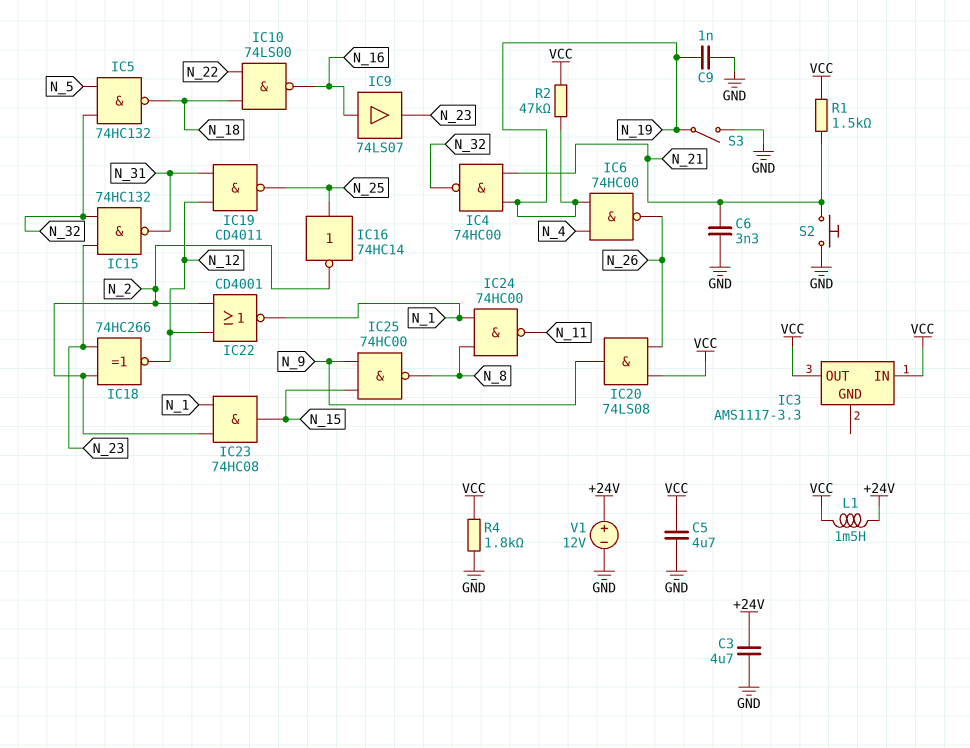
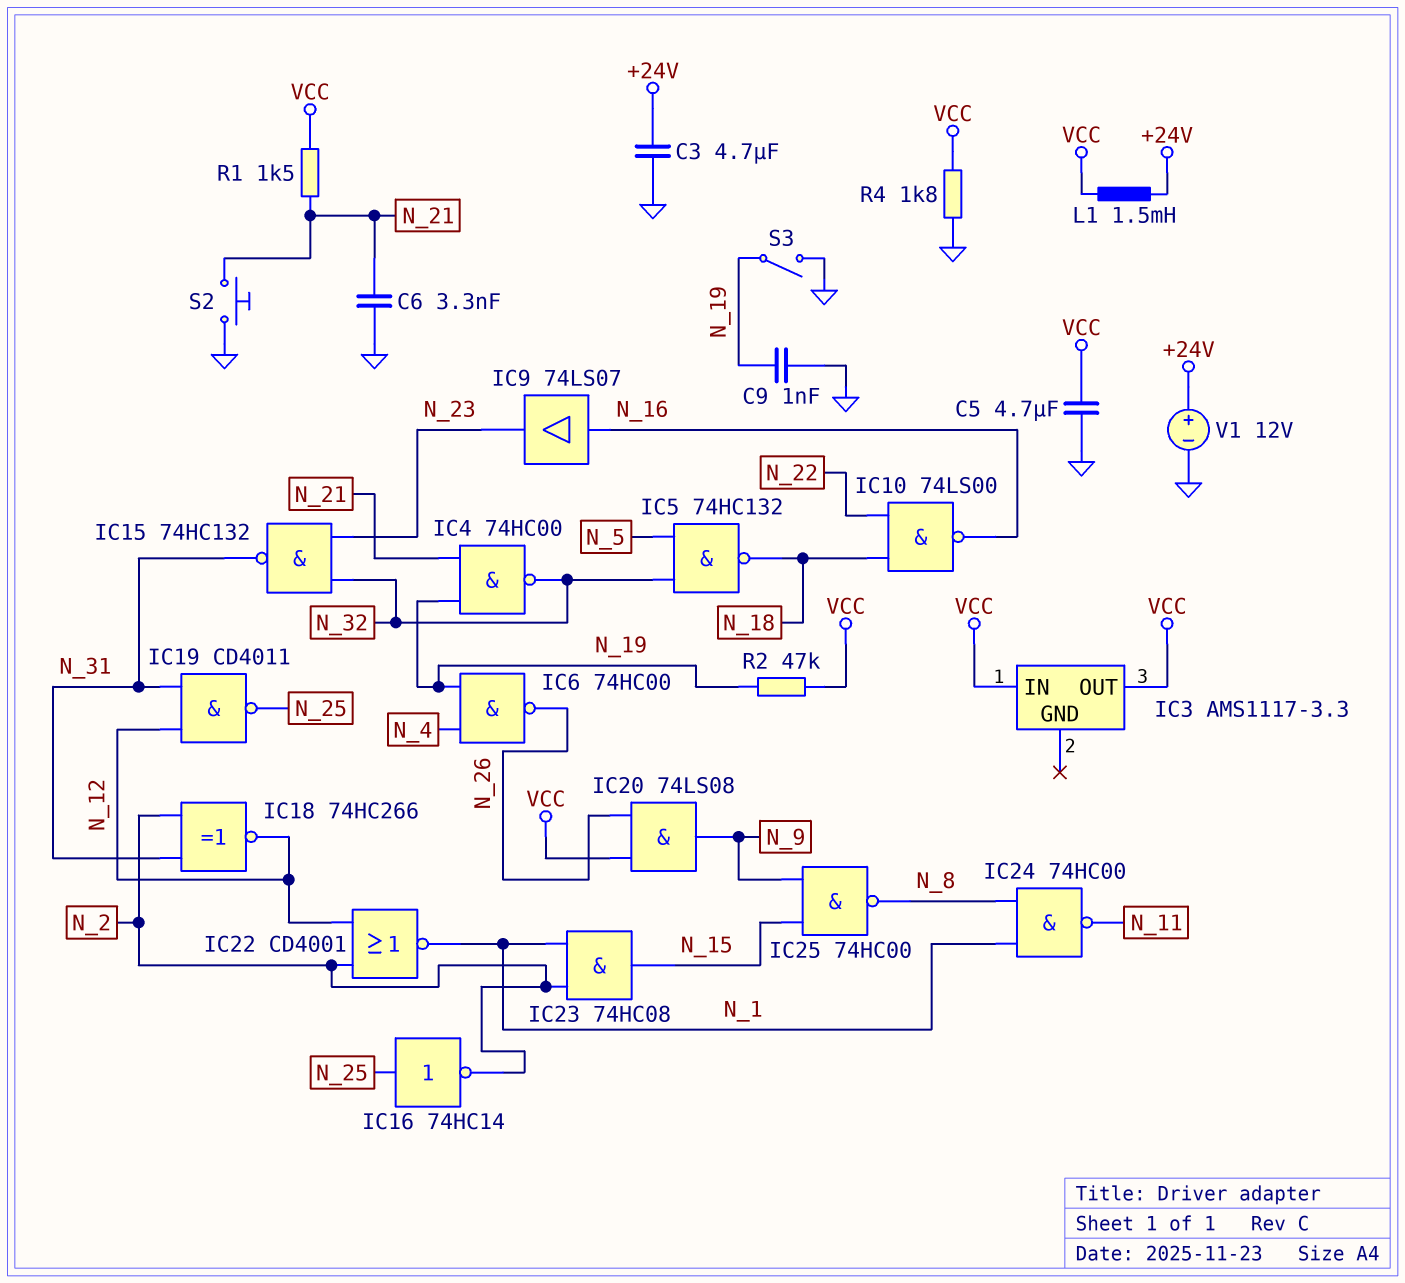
IC18: XNOR 74HC266 (in N_2, in N_23, out N_12) -> XNOR 74HC266 (in N_2, in N_31, out N_12)

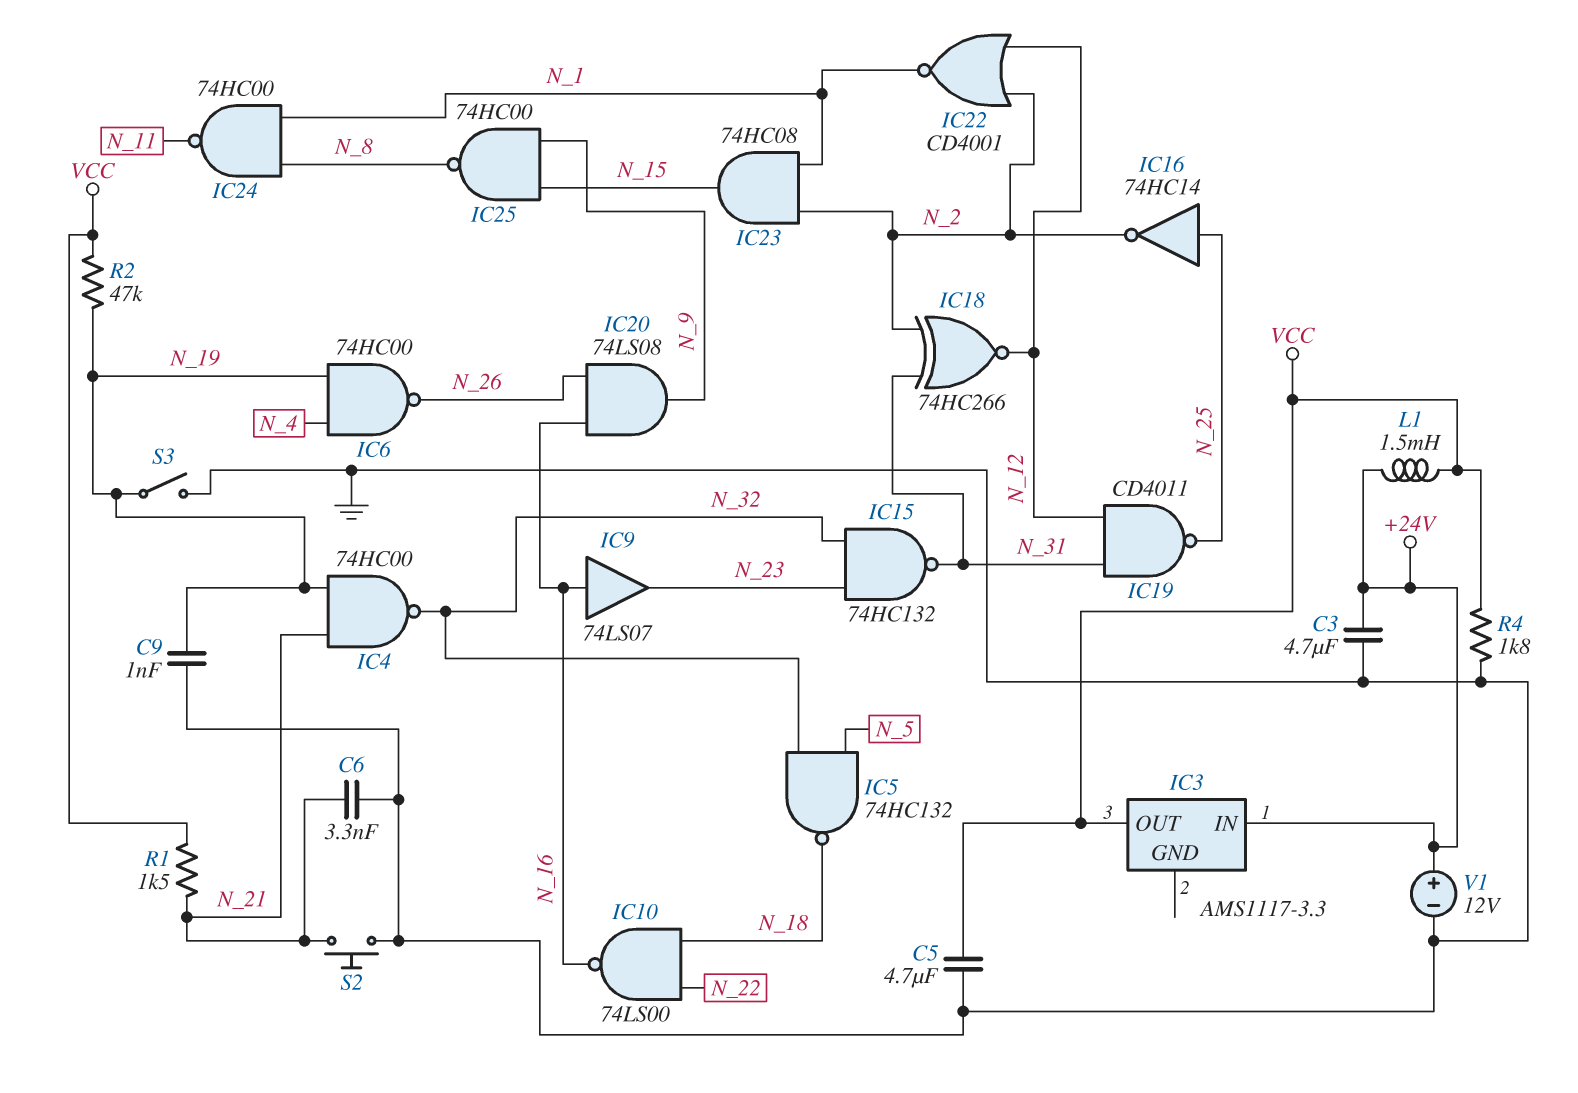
IC3 pin IN: VCC -> +24V
IC20: AND 74LS08 (in N_26, in VCC, out N_9) -> AND 74LS08 (in N_16, in N_26, out N_9)

